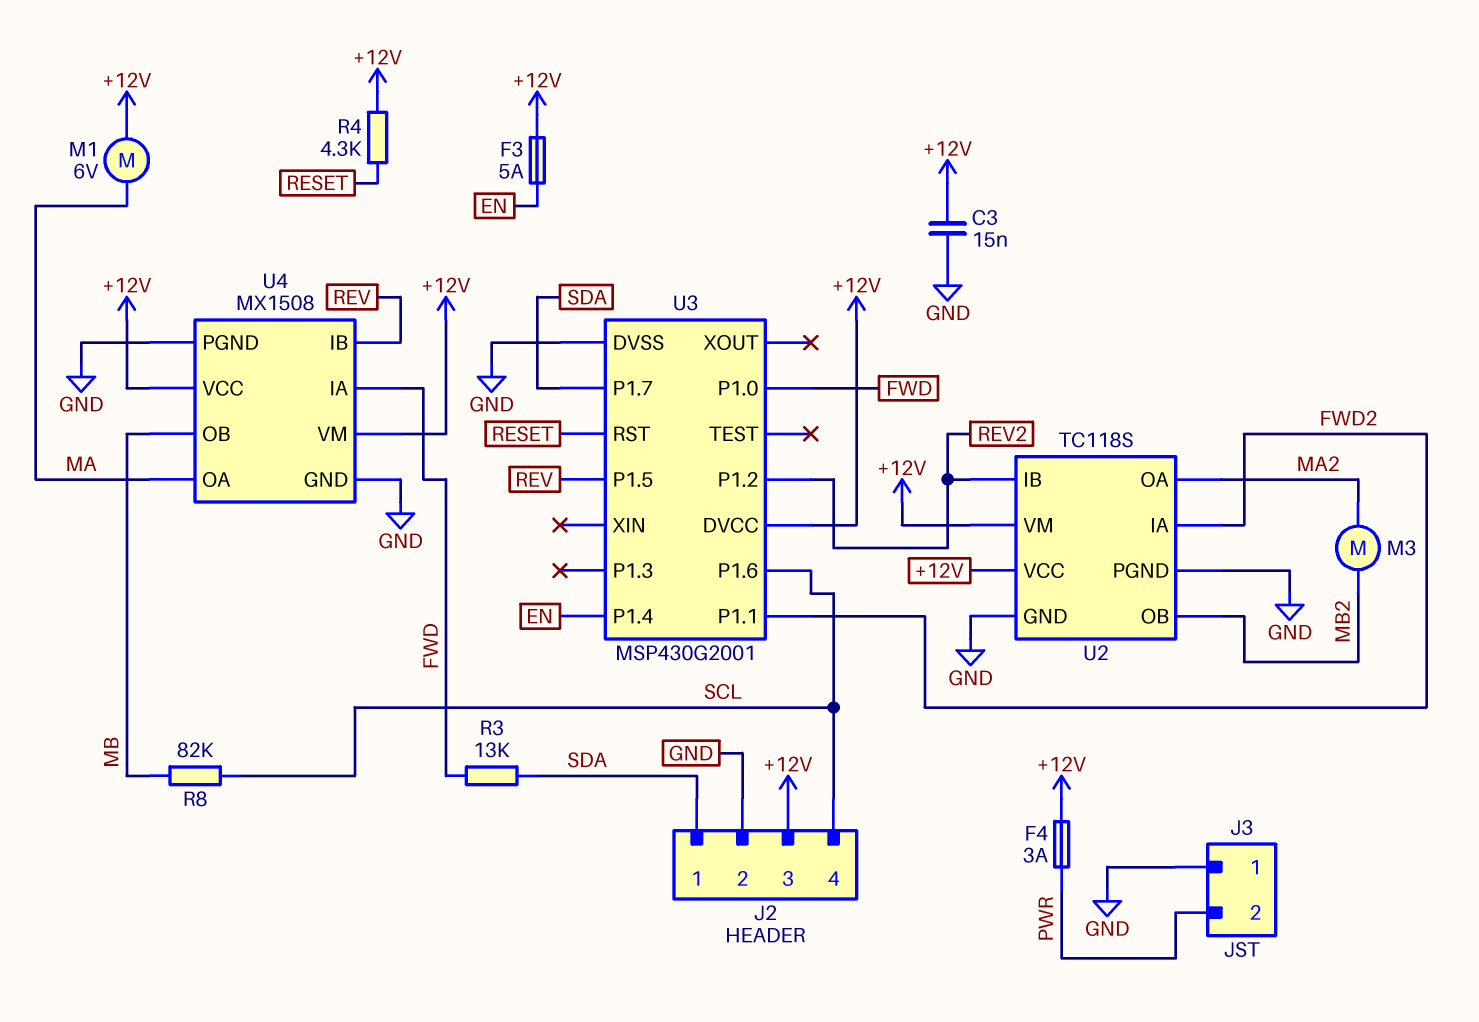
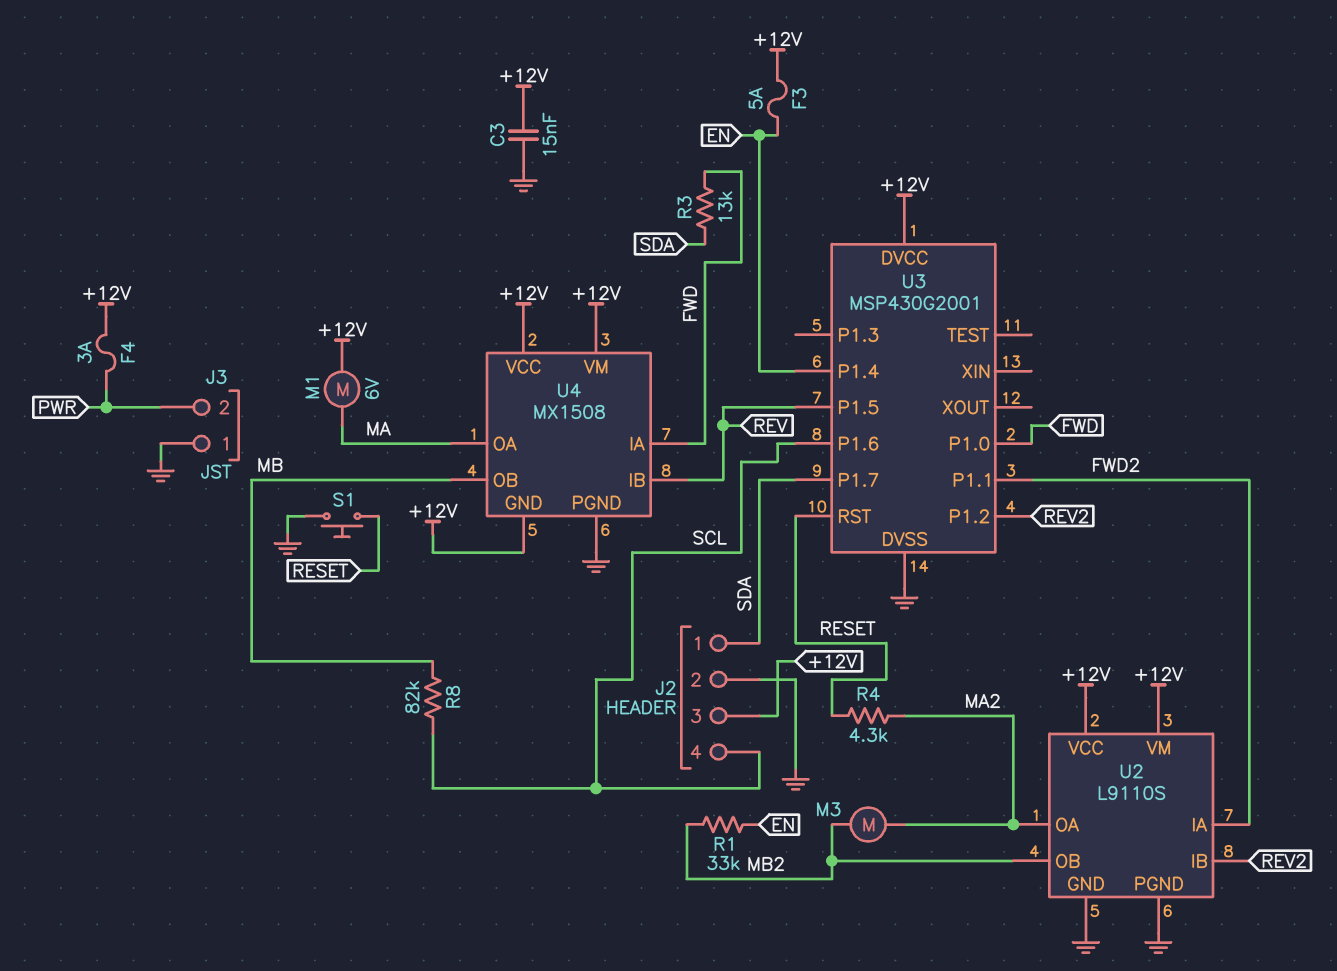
R1: none -> 33k (EN, MB2)
R4: 4.3k (+12V, RESET) -> 4.3k (MA2, RESET)
S1: none -> button (GND, RESET)
U2: TC118S -> L9110S
U4 pin GND: GND -> +12V

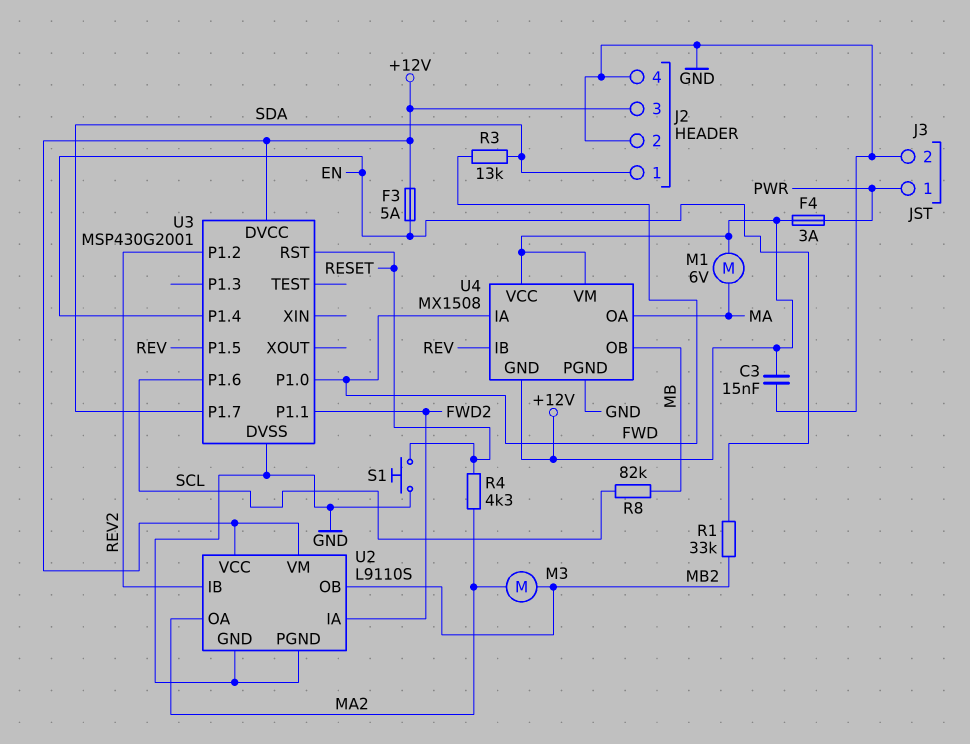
J2 pin 4: SCL -> GND
J3 pin 1: GND -> PWR
J3 pin 2: PWR -> GND

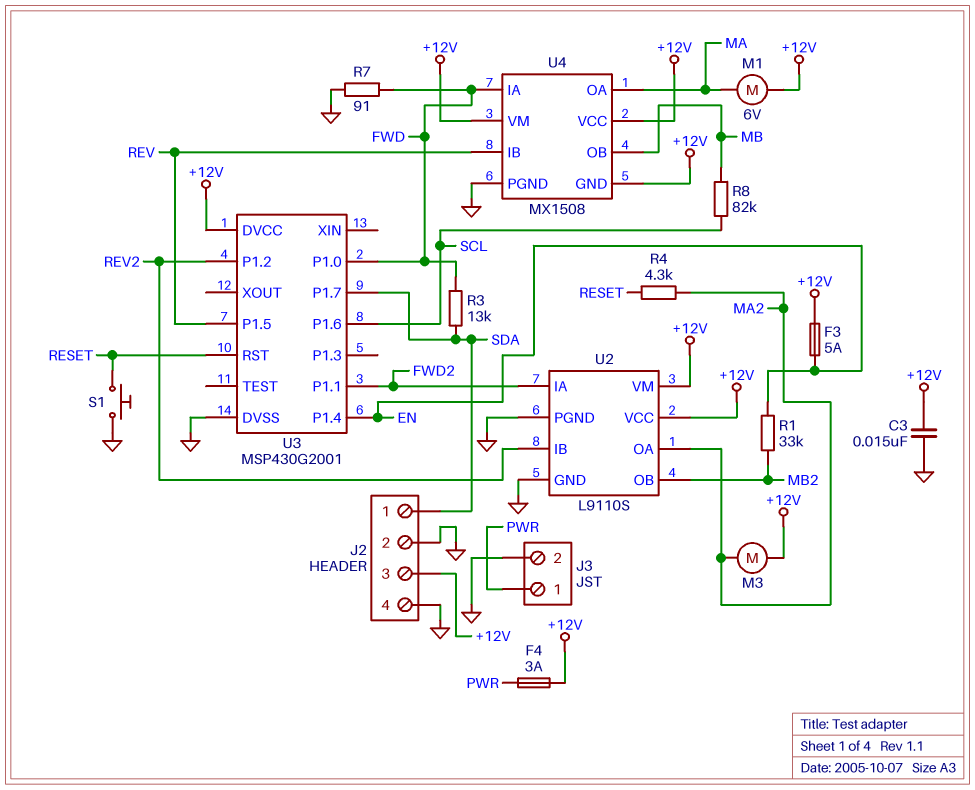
M3: motor (MA2, MB2) -> motor (+12V, MA2)
R7: none -> 91 (FWD, GND)

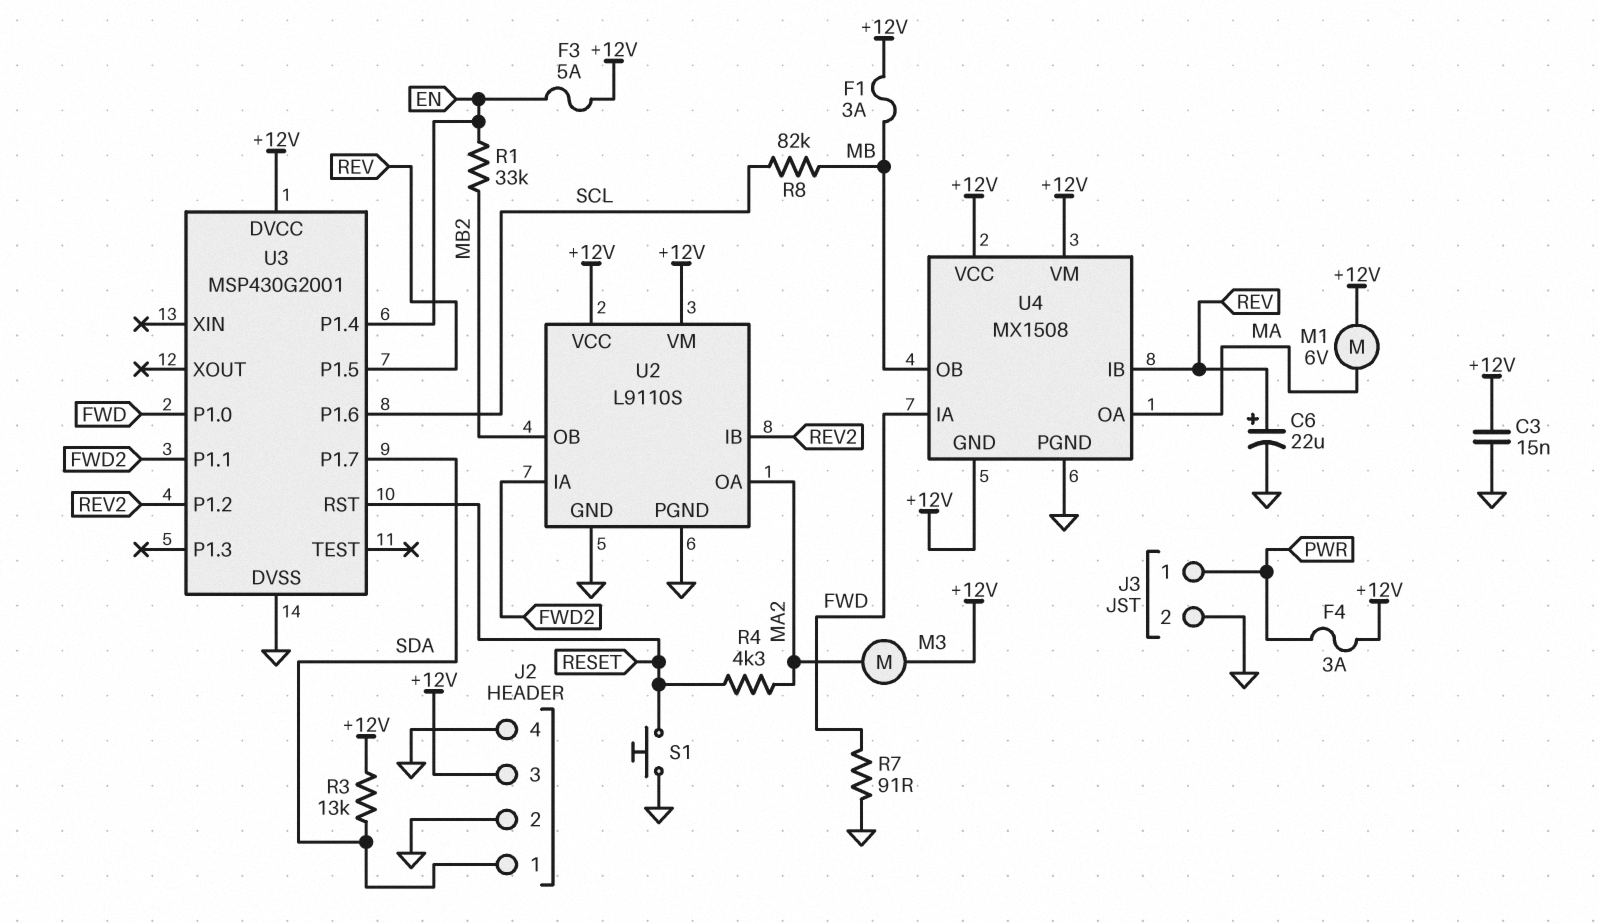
C6: none -> 22uF (plus REV, minus GND)
F1: none -> 3A (+12V, MB)
R3: 13k (FWD, SDA) -> 13k (+12V, SDA)

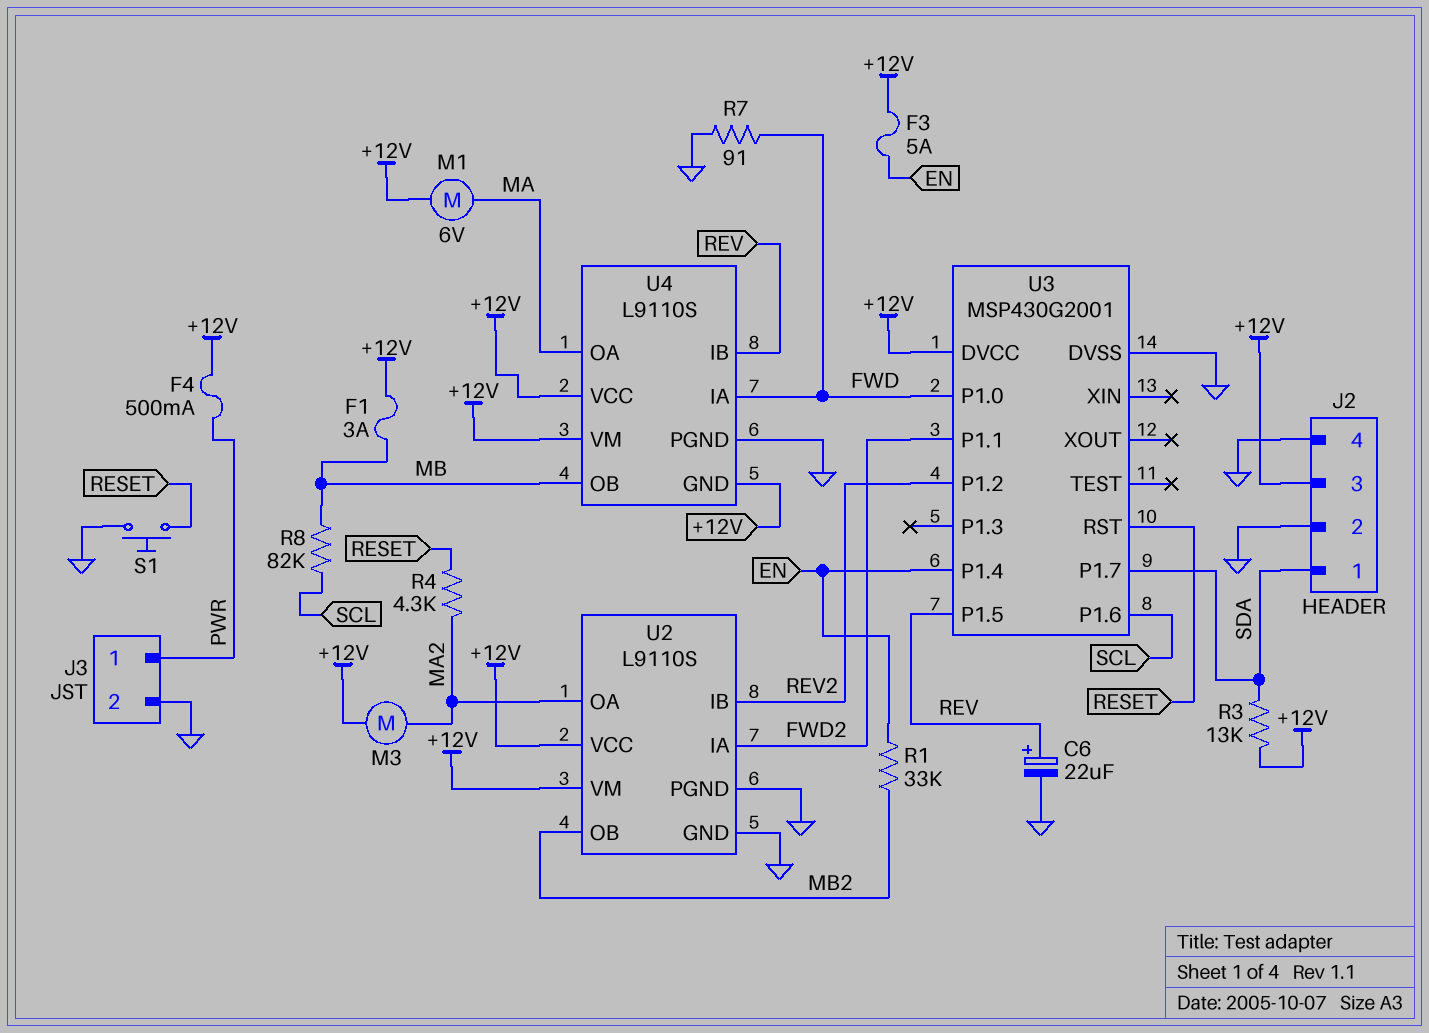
C3: 15nF (+12V, GND) -> none
F4: 3A (+12V, PWR) -> 500mA (+12V, PWR)
U4: MX1508 -> L9110S

